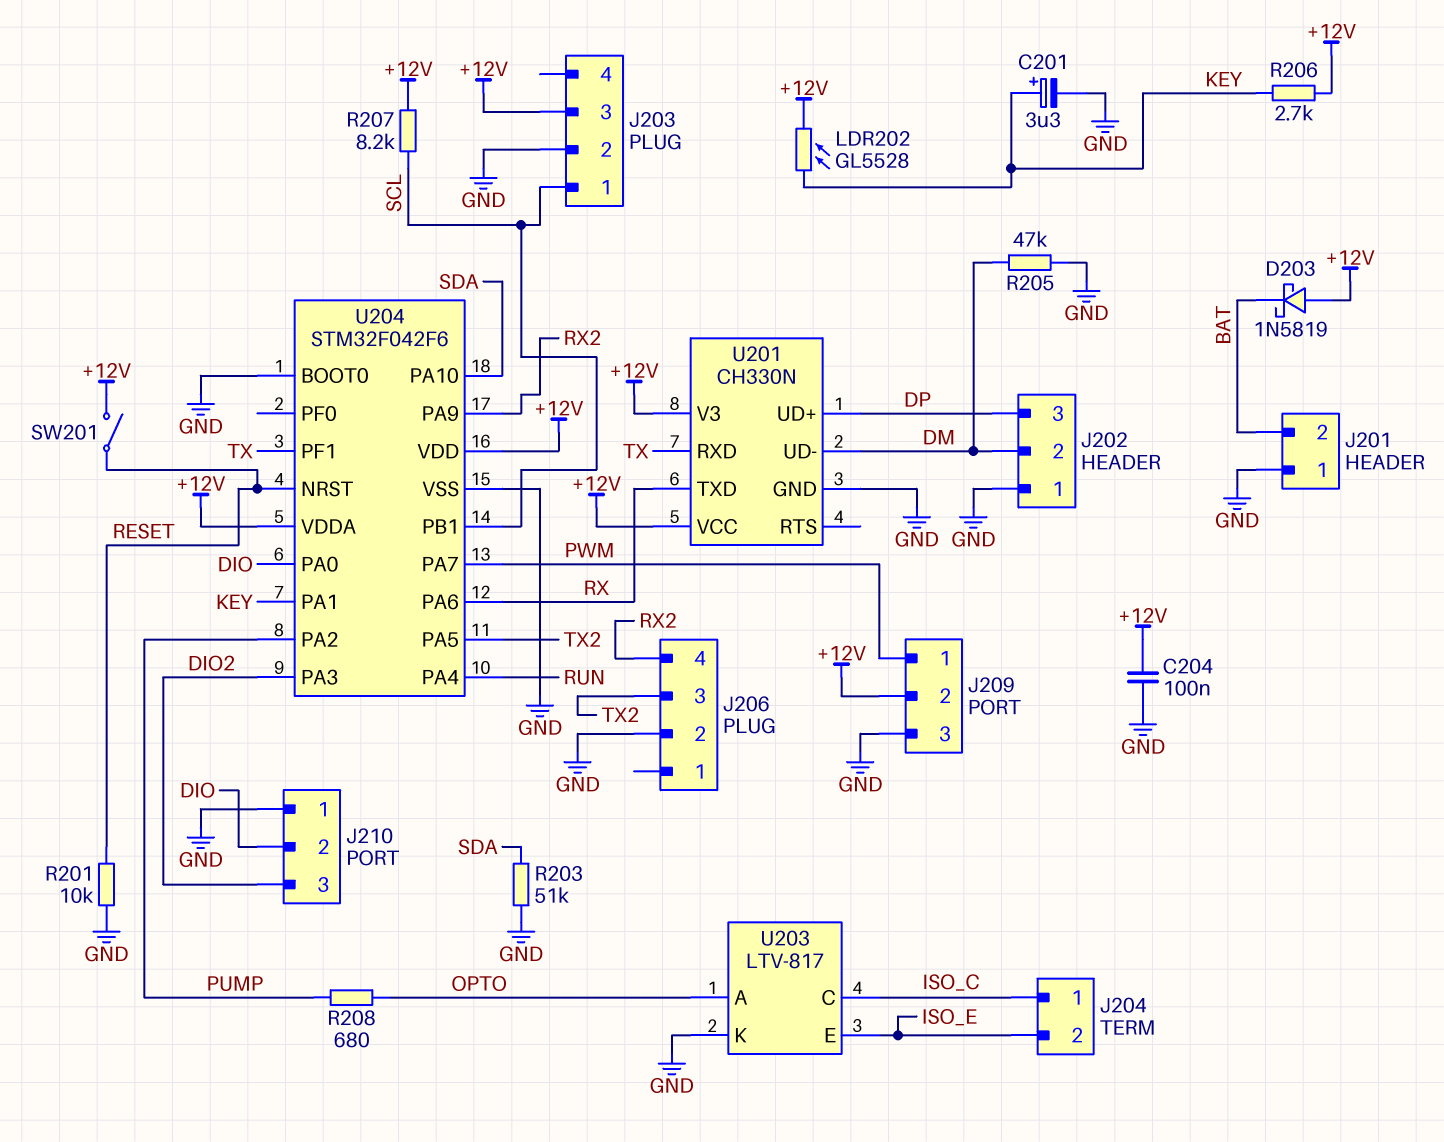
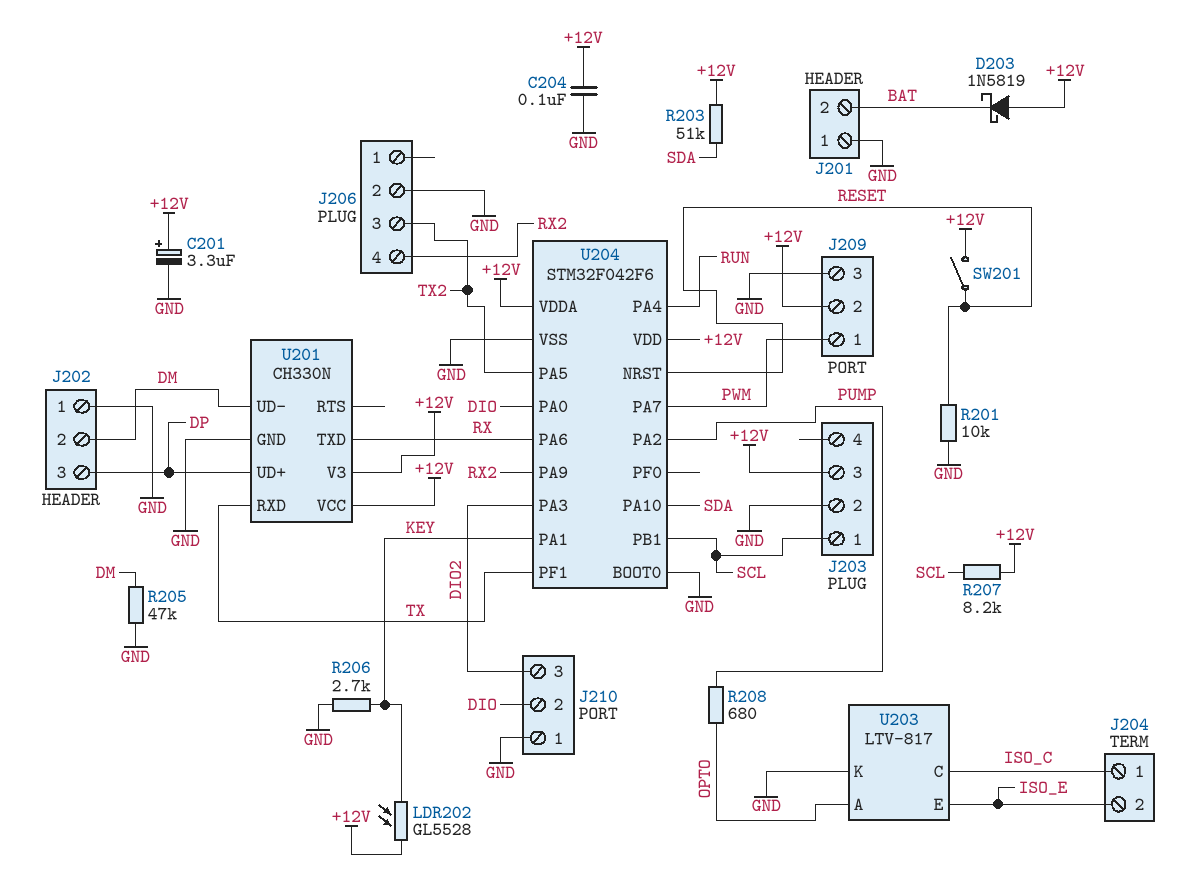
C201: 3.3uF (plus KEY, minus GND) -> 3.3uF (plus +12V, minus GND)
R203: 51k (GND, SDA) -> 51k (+12V, SDA)
R206: 2.7k (+12V, KEY) -> 2.7k (GND, KEY)

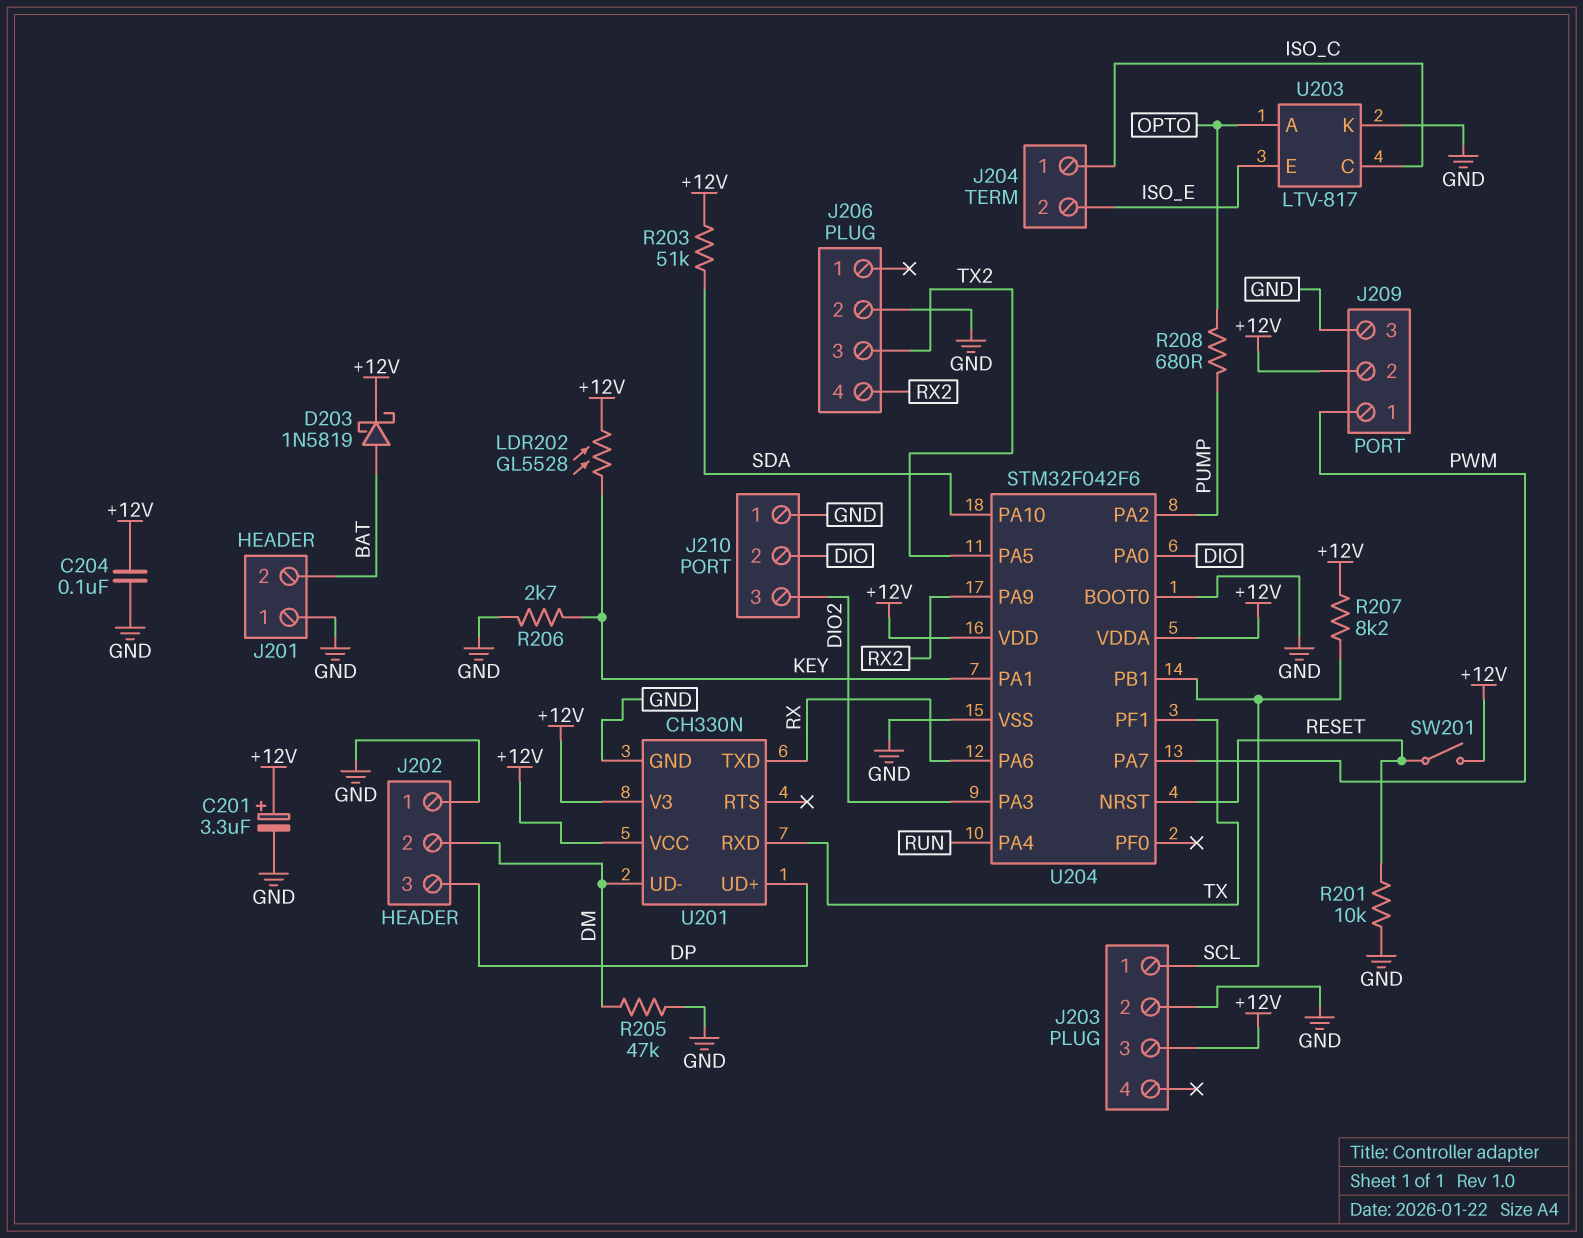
D203: schottky 1N5819 (A +12V, K BAT) -> schottky 1N5819 (A BAT, K +12V)

